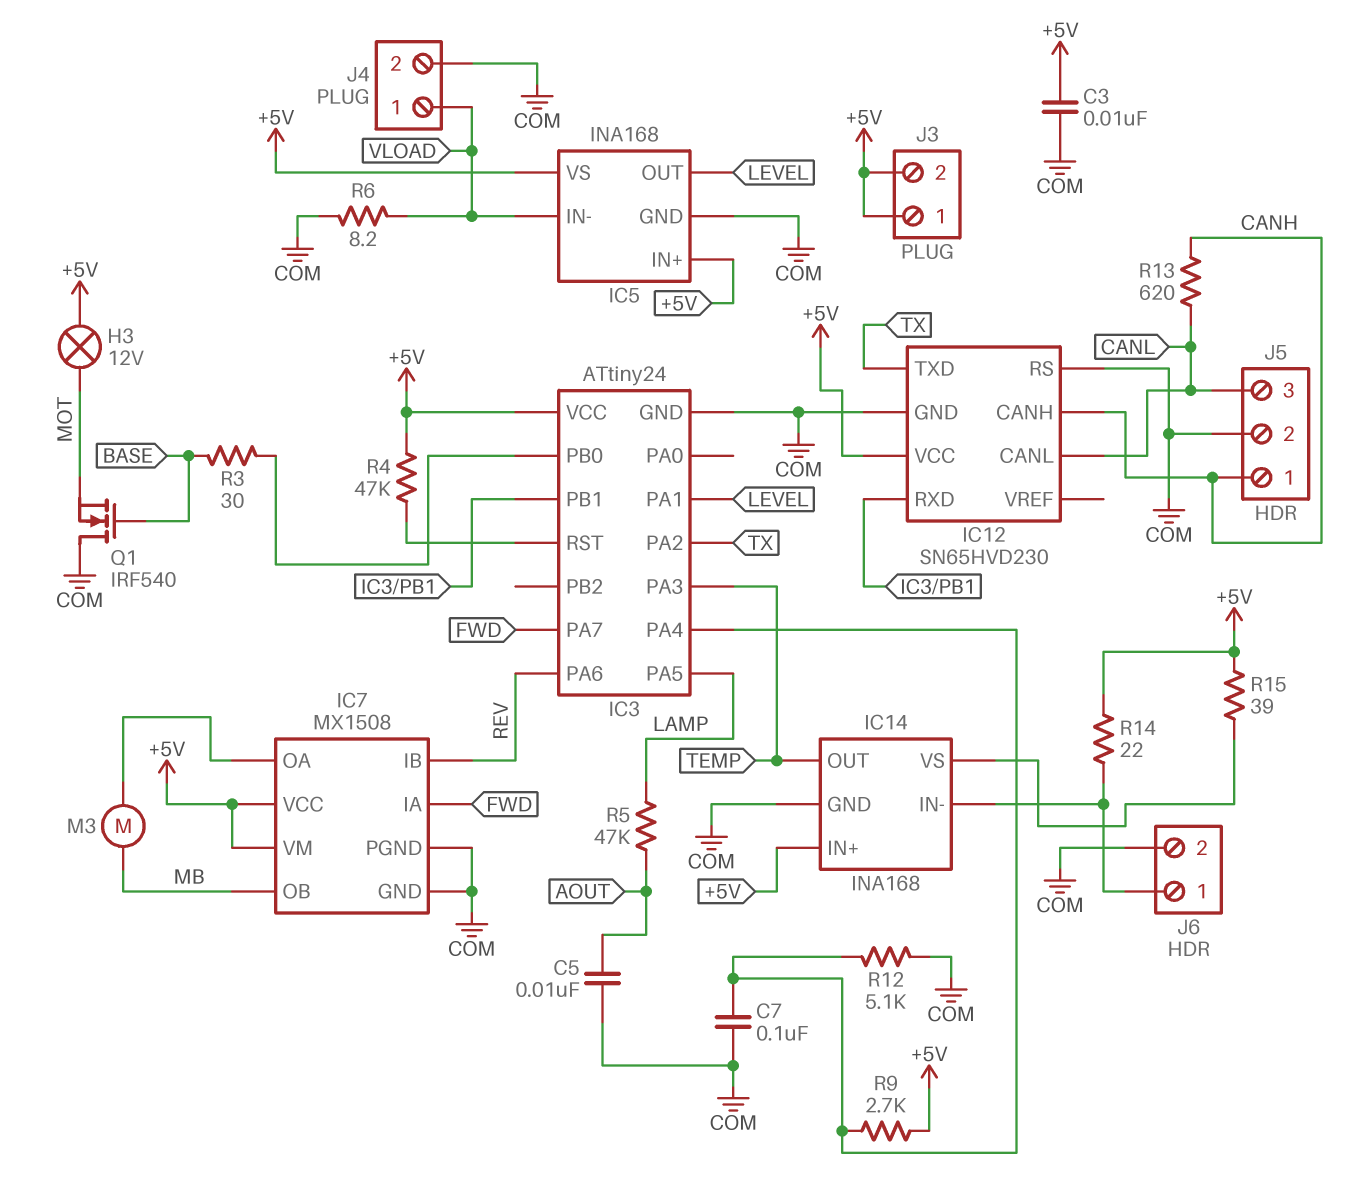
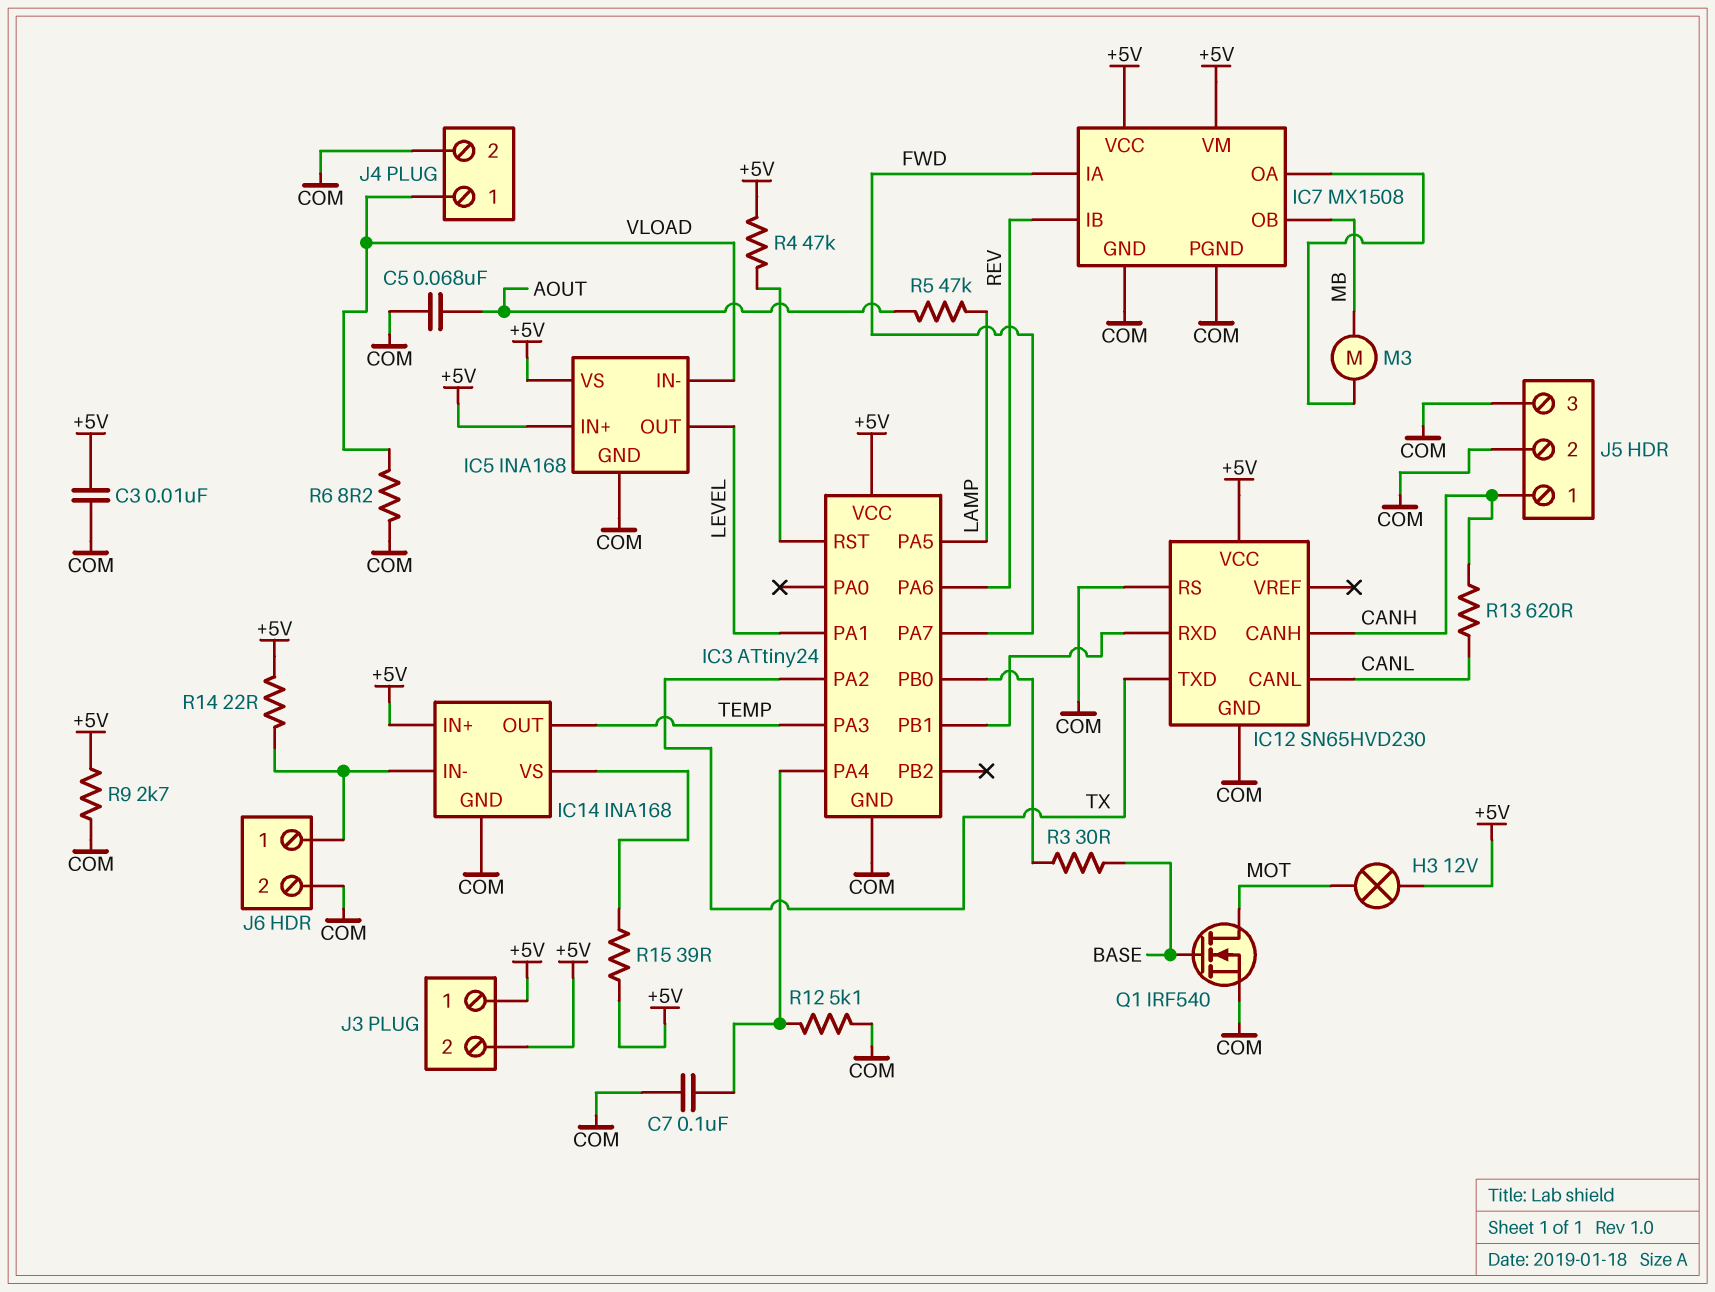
C5: 10nF (AOUT, COM) -> 68nF (AOUT, COM)
J5 pin 3: CANL -> COM
Q1: NMOS IRF540 (G BASE, D COM, S MOT) -> NMOS IRF540 (G BASE, D MOT, S COM)
R9: 2.7k (+5V, IC3/PA4) -> 2.7k (+5V, COM)

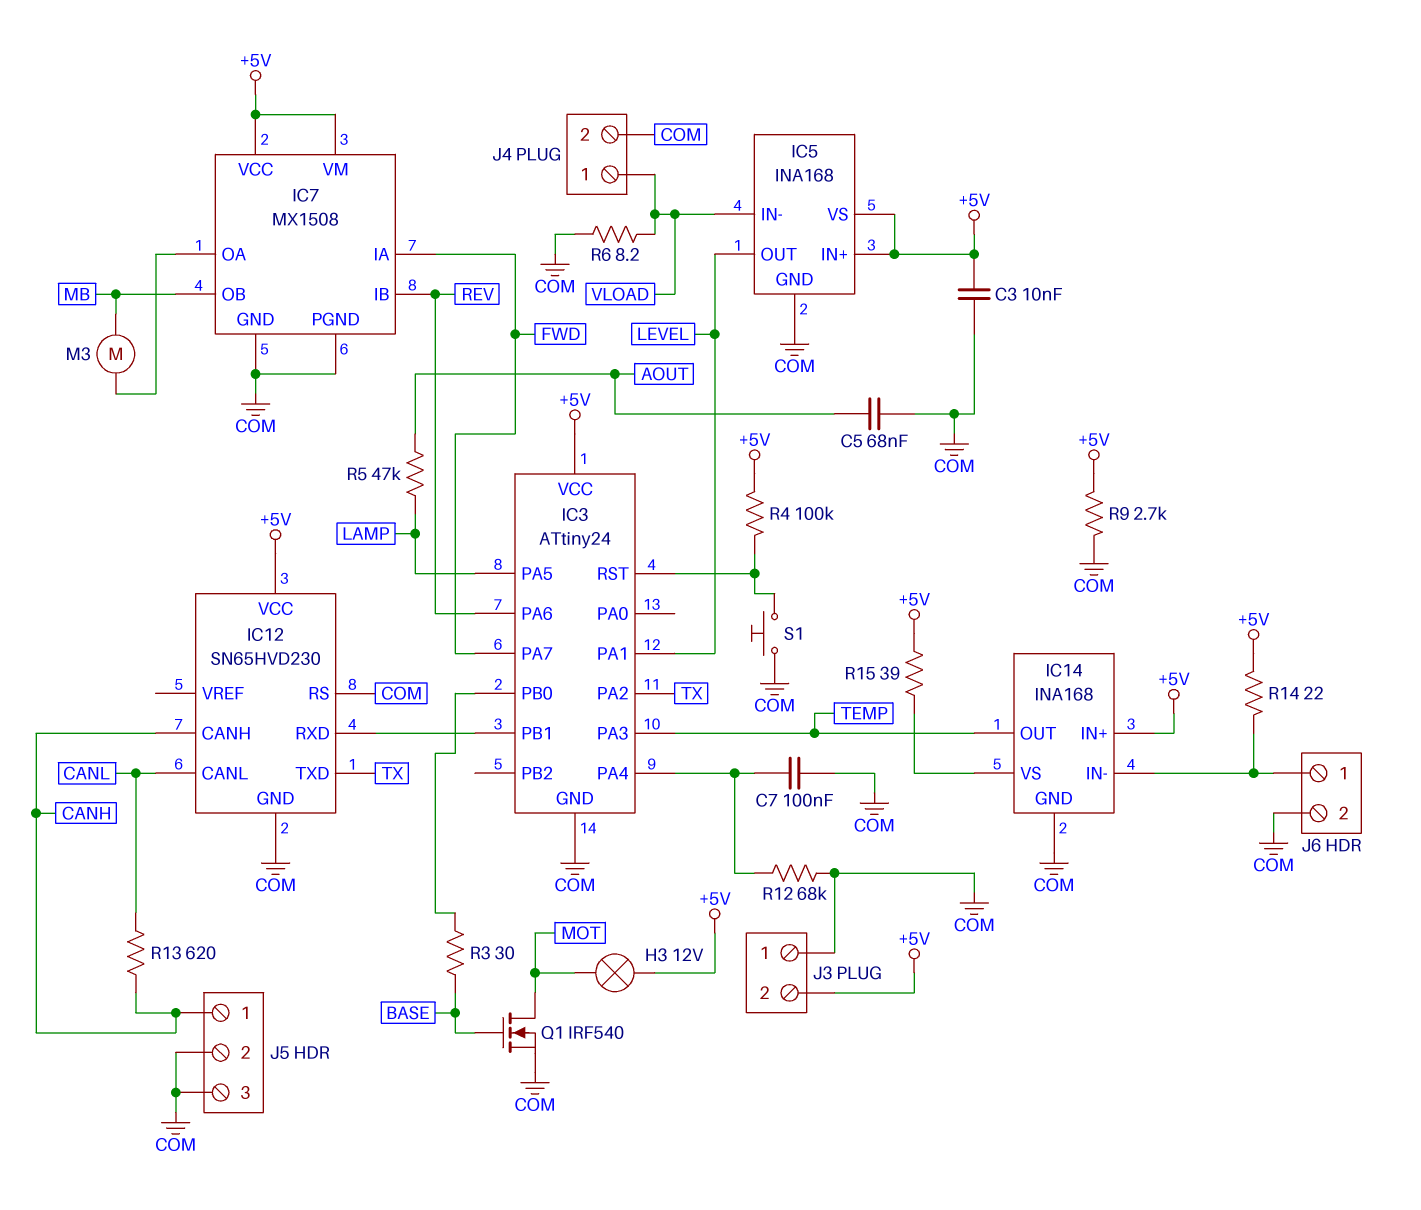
J3 pin 1: +5V -> COM
R4: 47k (+5V, IC3/RST) -> 100k (+5V, IC3/RST)
R12: 5.1k (COM, IC3/PA4) -> 68k (COM, IC3/PA4)
S1: none -> button (COM, IC3/RST)

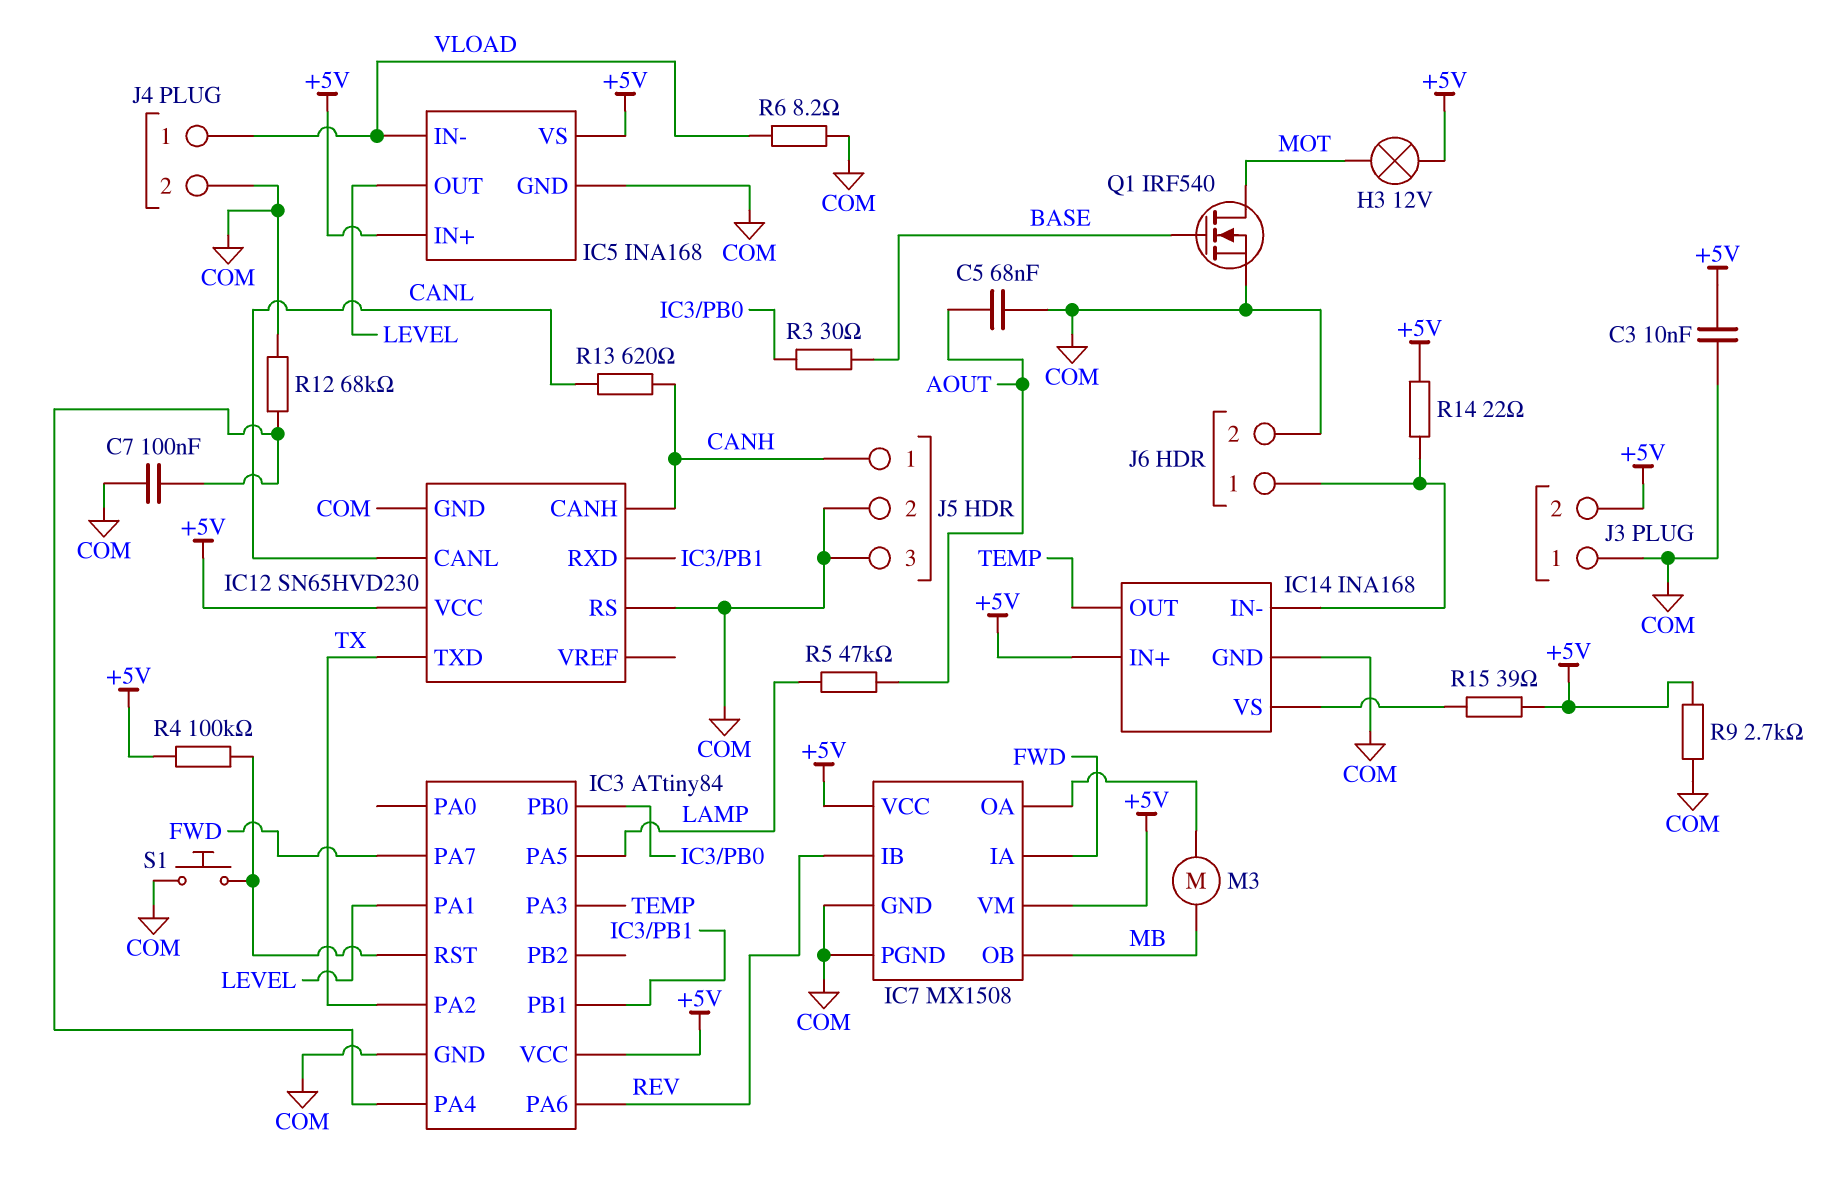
IC3: ATtiny24 -> ATtiny84

